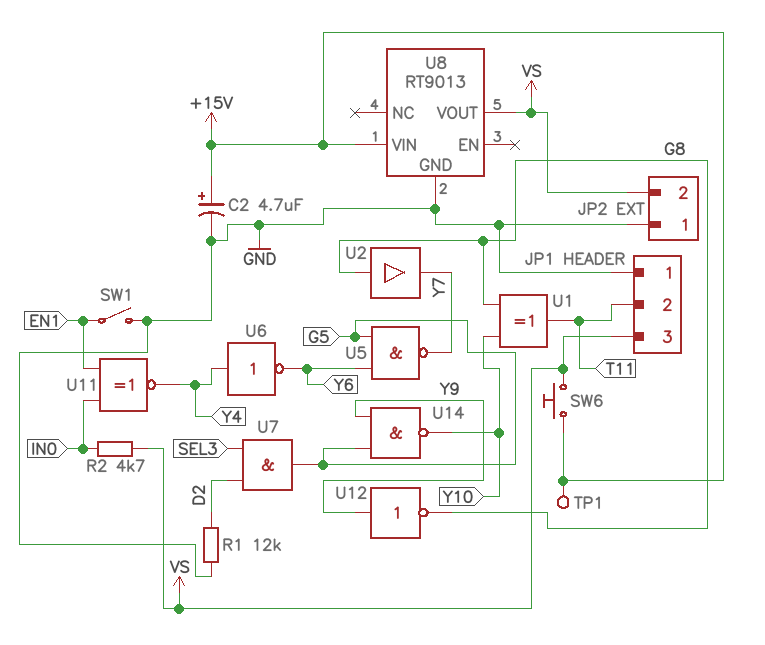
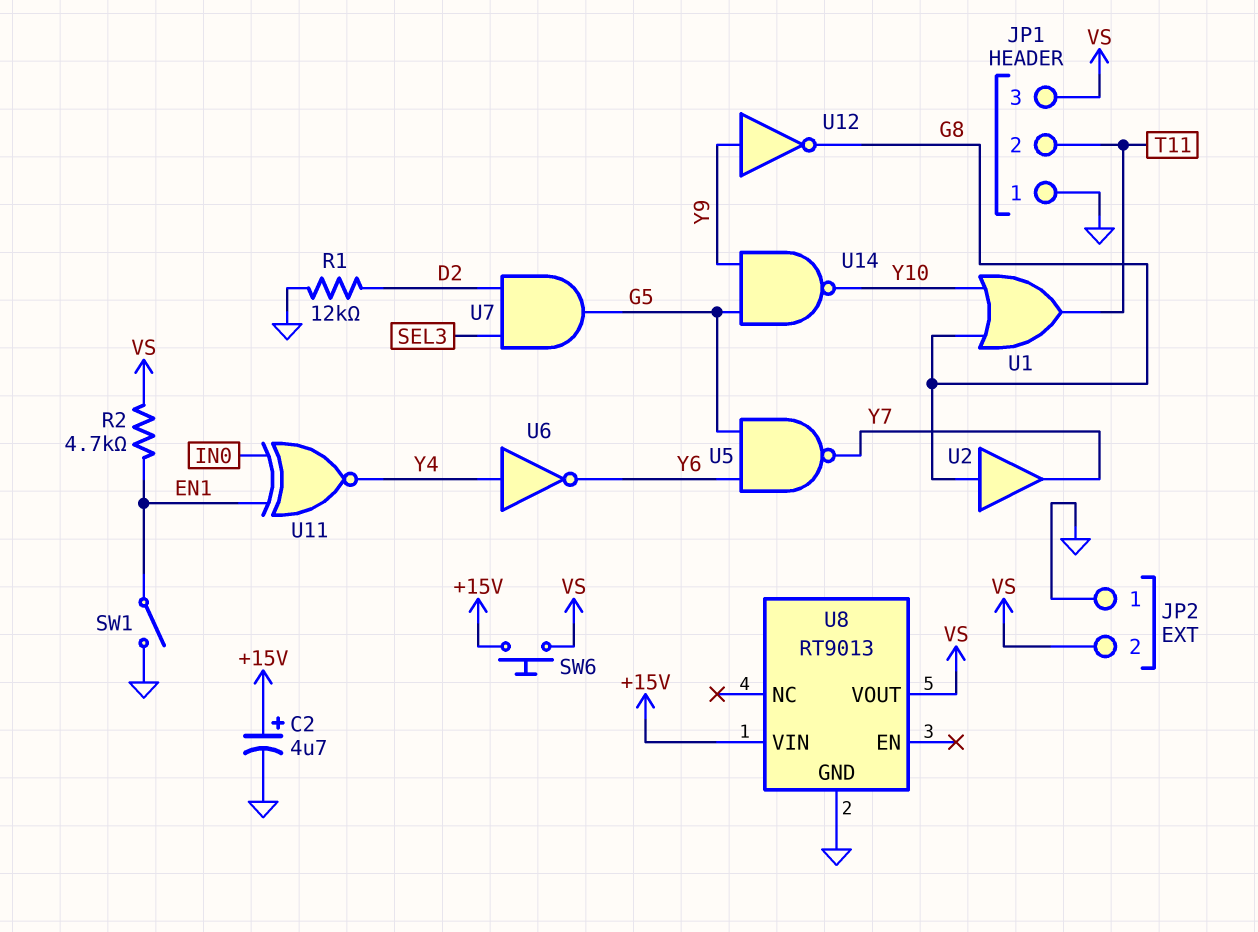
R2: 4.7k (IN0, VS) -> 4.7k (EN1, VS)
TP1: test point (+15V) -> none
U1: XOR (in G8, in Y10, out T11) -> OR (in G8, in Y10, out T11)

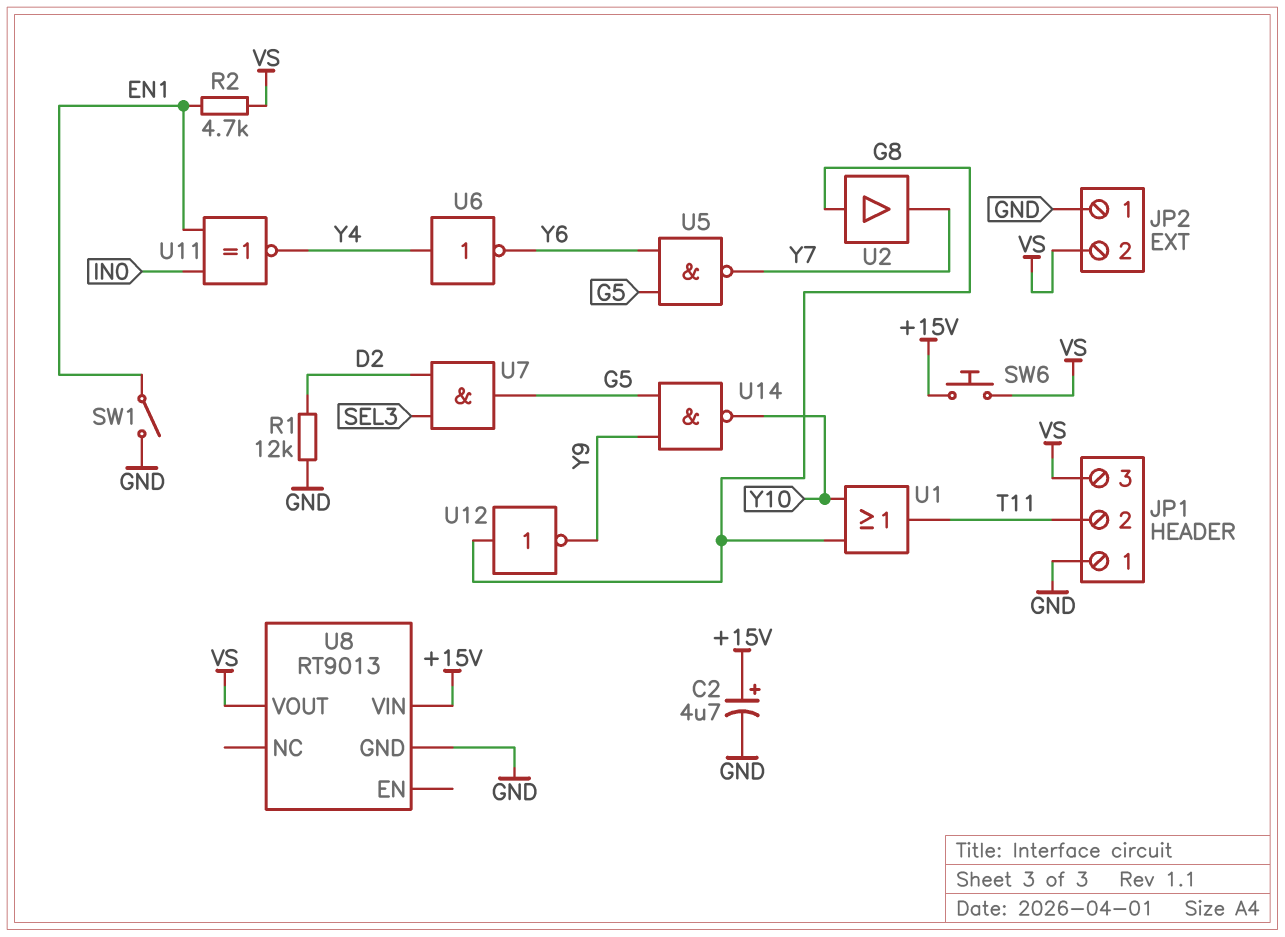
U12: NOT (in Y9, out G8) -> NOT (in G8, out Y9)

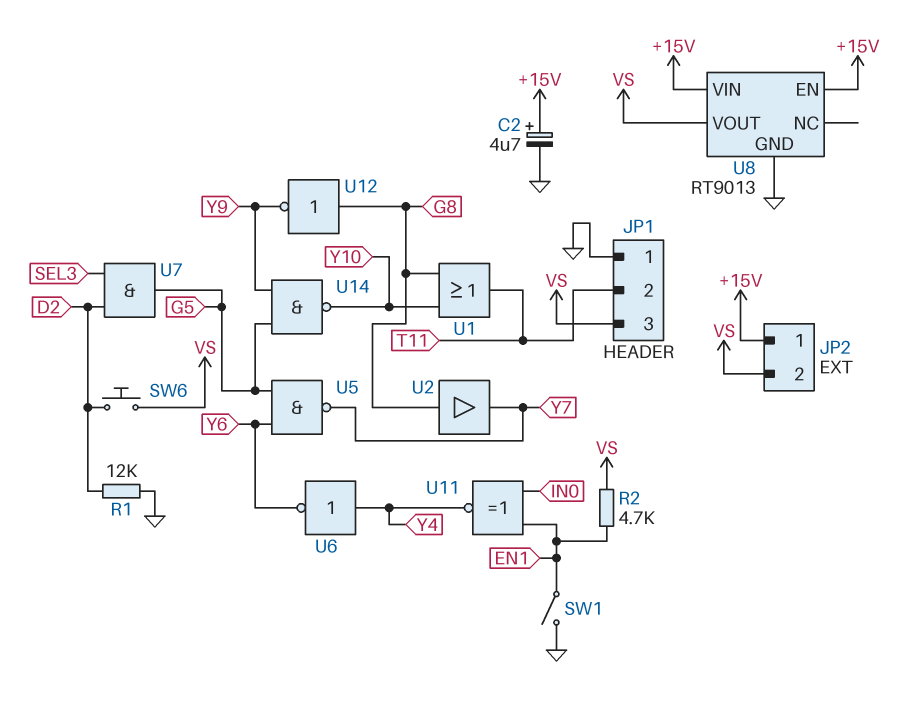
JP2 pin 1: GND -> +15V
SW6: button (+15V, VS) -> button (D2, VS)
U8 pin EN: none -> +15V

